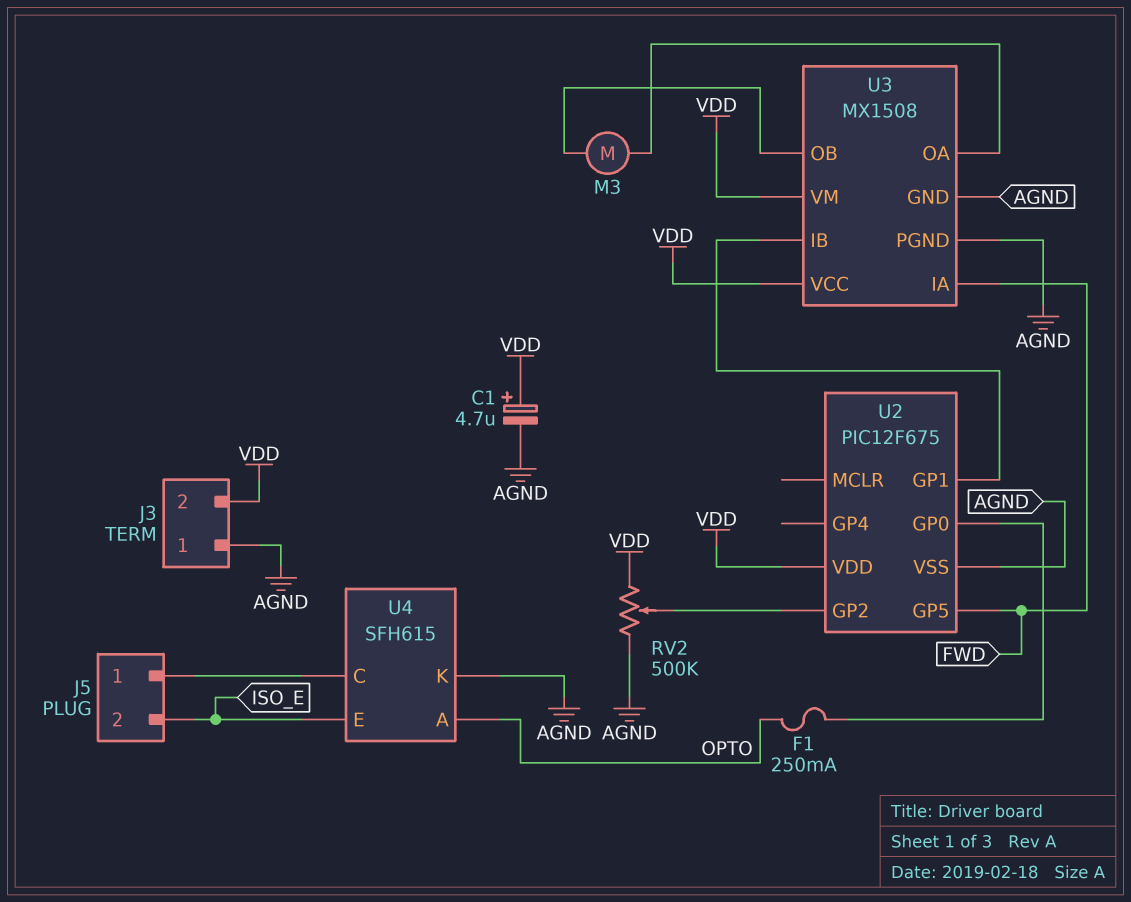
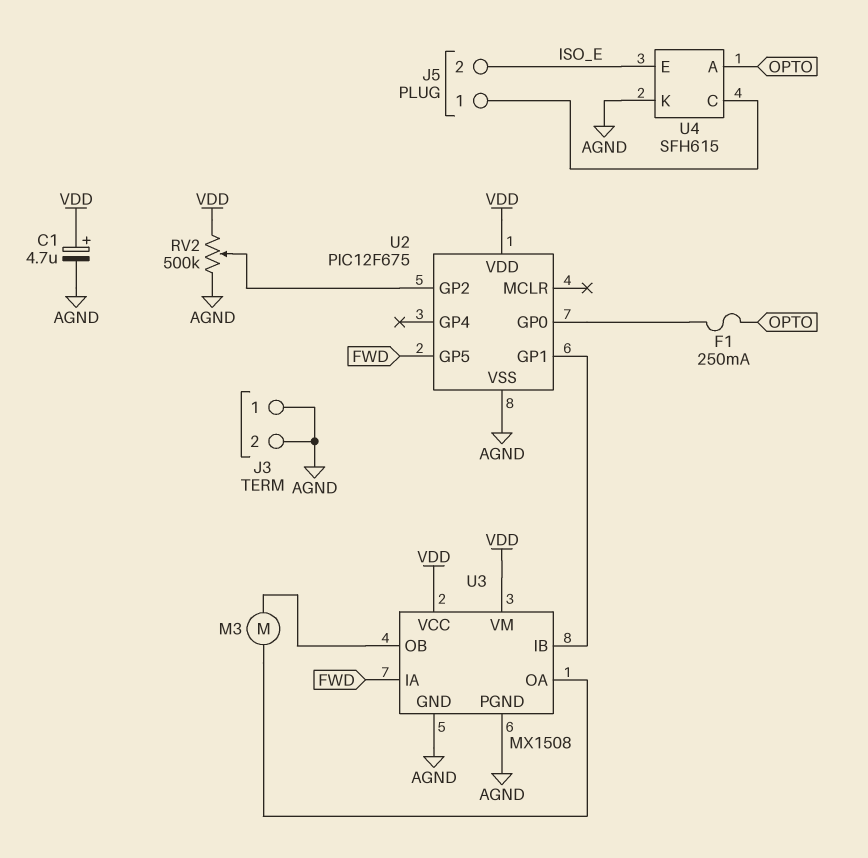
J3 pin 2: VDD -> AGND

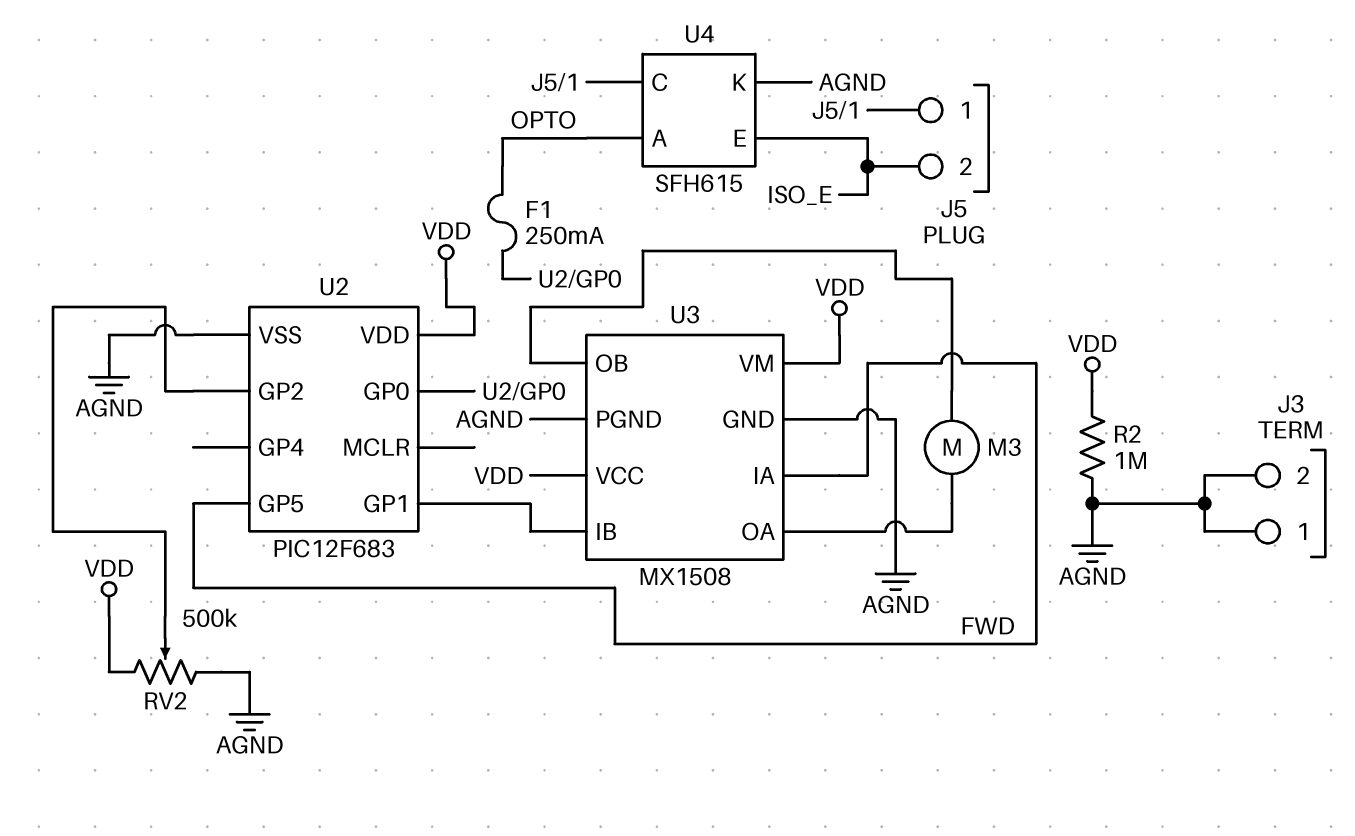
C1: 4.7uF (plus VDD, minus AGND) -> none
R2: none -> 1M (AGND, VDD)
U2: PIC12F675 -> PIC12F683

